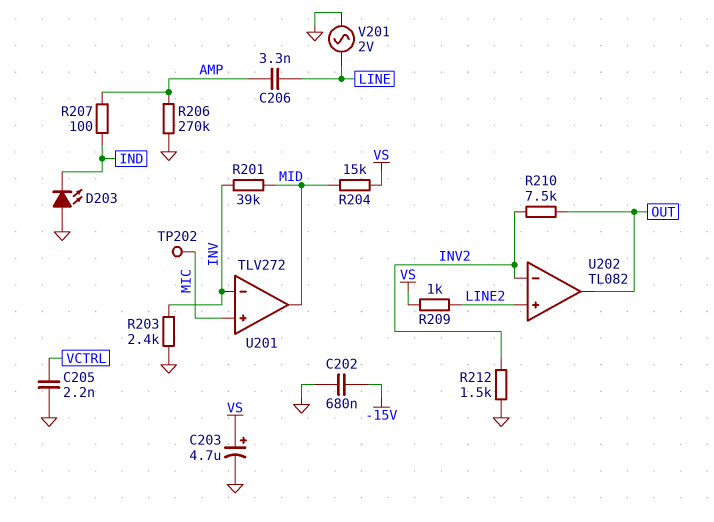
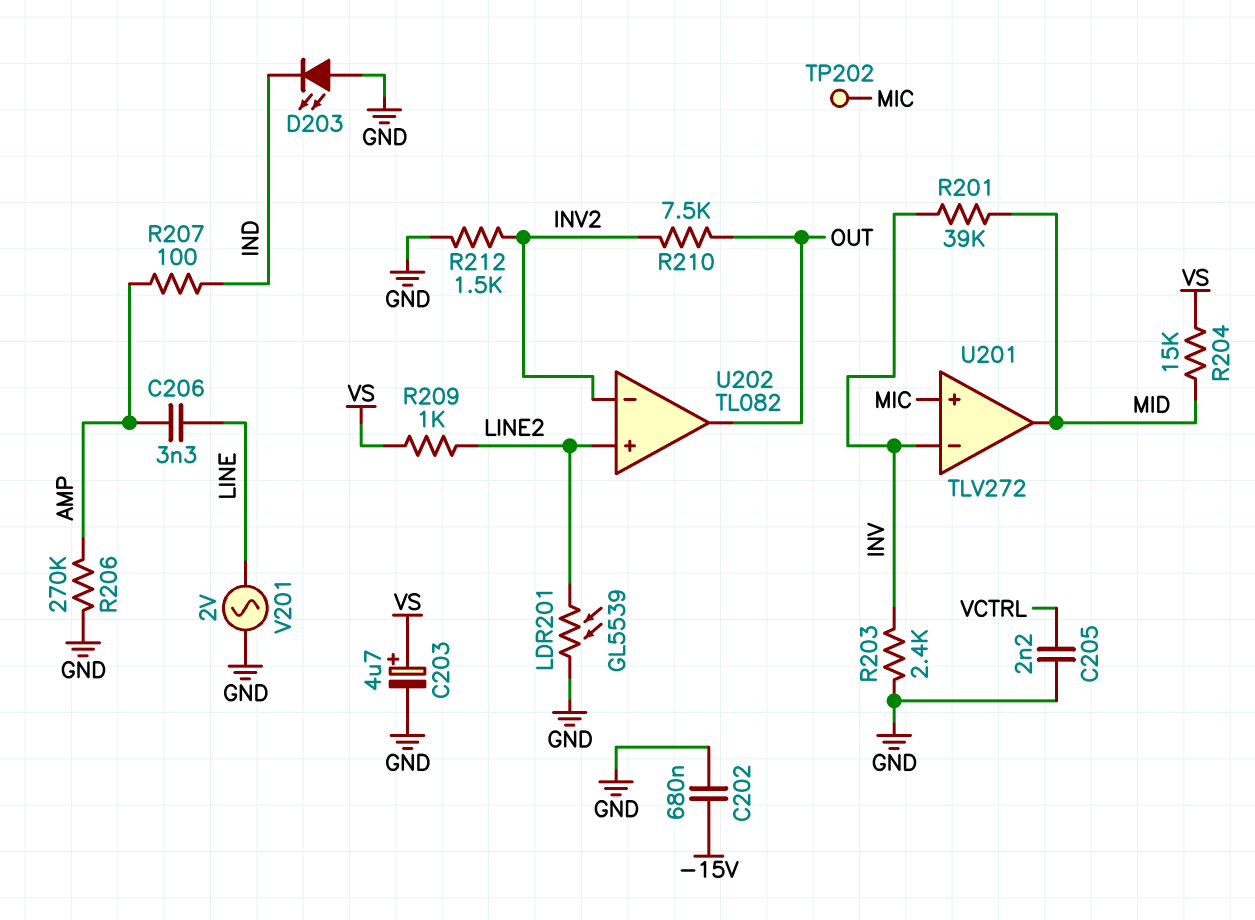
LDR201: none -> GL5539 (GND, LINE2)

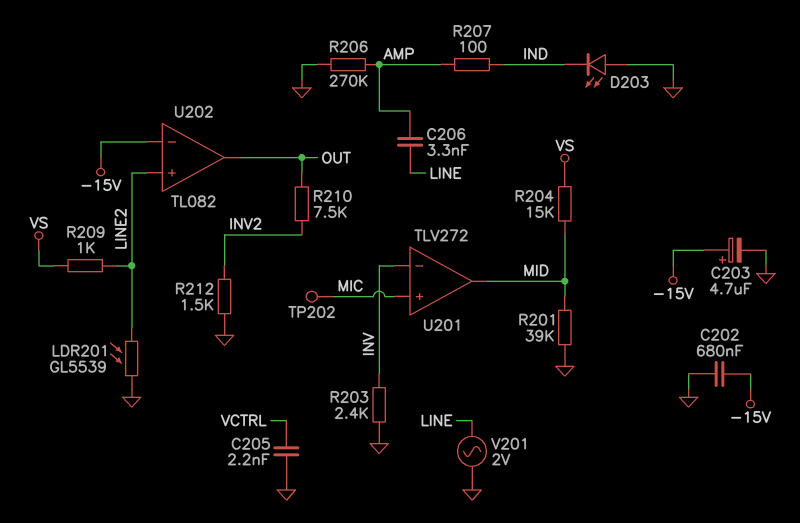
C203: 4.7uF (plus VS, minus GND) -> 4.7uF (plus -15V, minus GND)
R201: 39k (INV, MID) -> 39k (GND, MID)
U202 pin in-: INV2 -> -15V

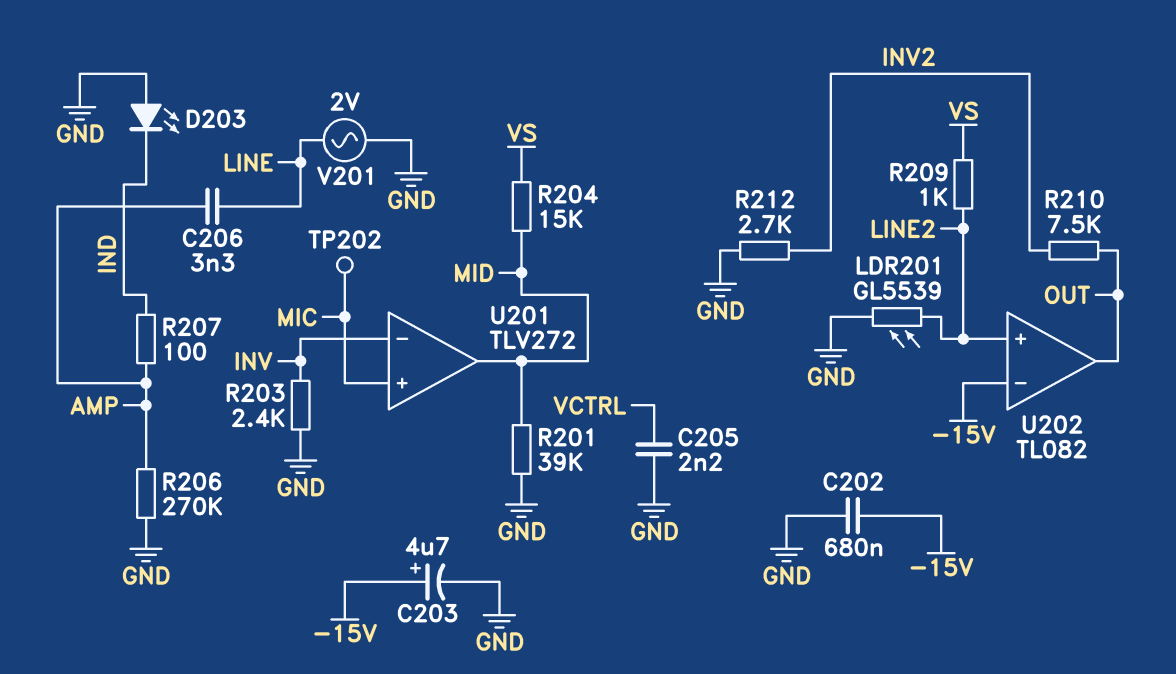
R212: 1.5k (GND, INV2) -> 2.7k (GND, INV2)

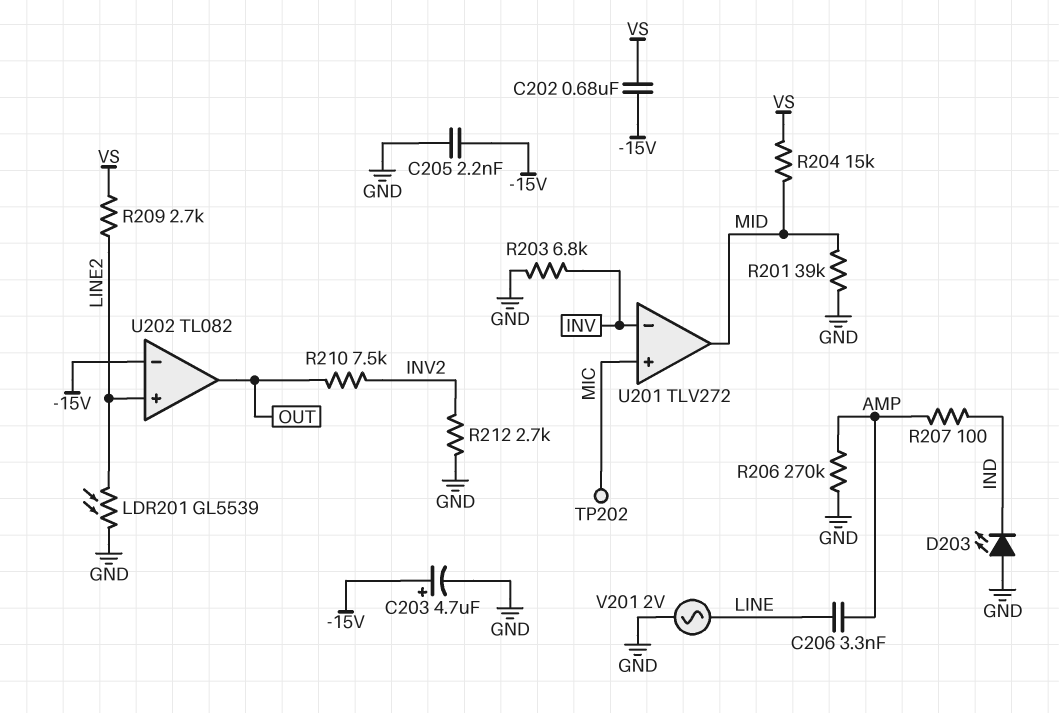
C202: 680nF (-15V, GND) -> 680nF (-15V, VS)
C205: 2.2nF (GND, VCTRL) -> 2.2nF (-15V, GND)
R203: 2.4k (GND, INV) -> 6.8k (GND, INV)
R209: 1k (LINE2, VS) -> 2.7k (LINE2, VS)

